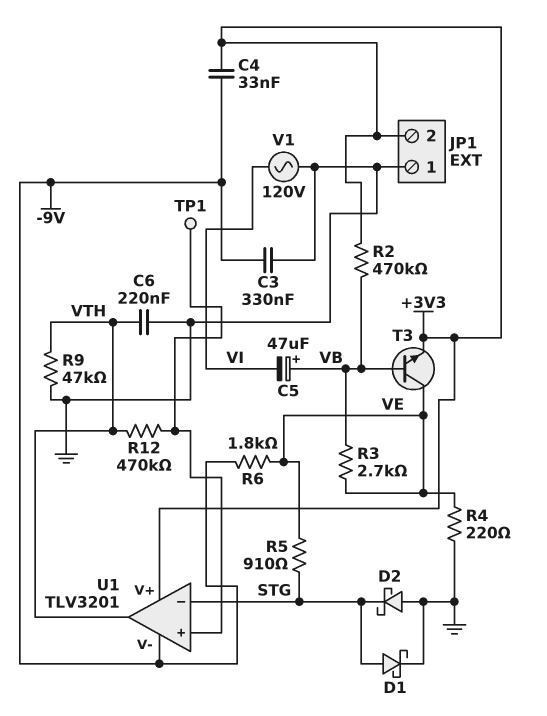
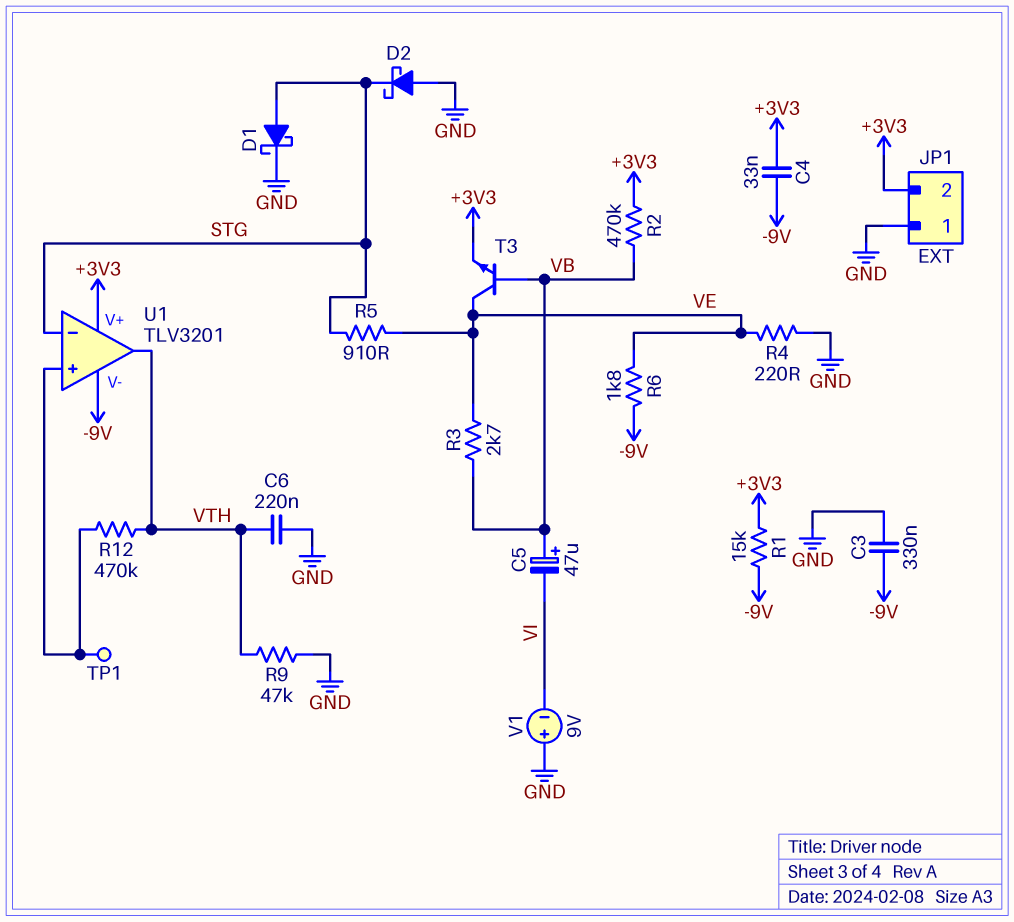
R1: none -> 15k (+3V3, -9V)
V1: AC 120V (GND, VI) -> 9V (plus GND, minus VI)

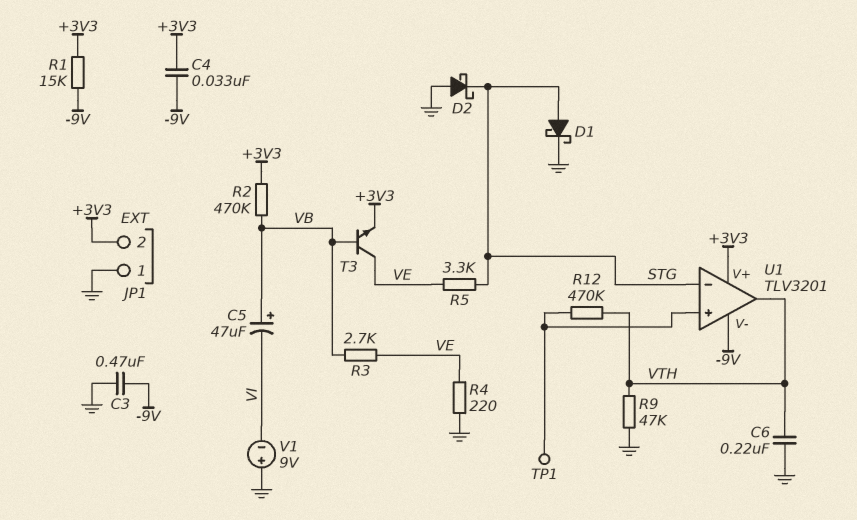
C3: 330nF (-9V, GND) -> 470nF (-9V, GND)
R5: 910 (STG, VE) -> 3.3k (STG, VE)
R6: 1.8k (-9V, VE) -> none

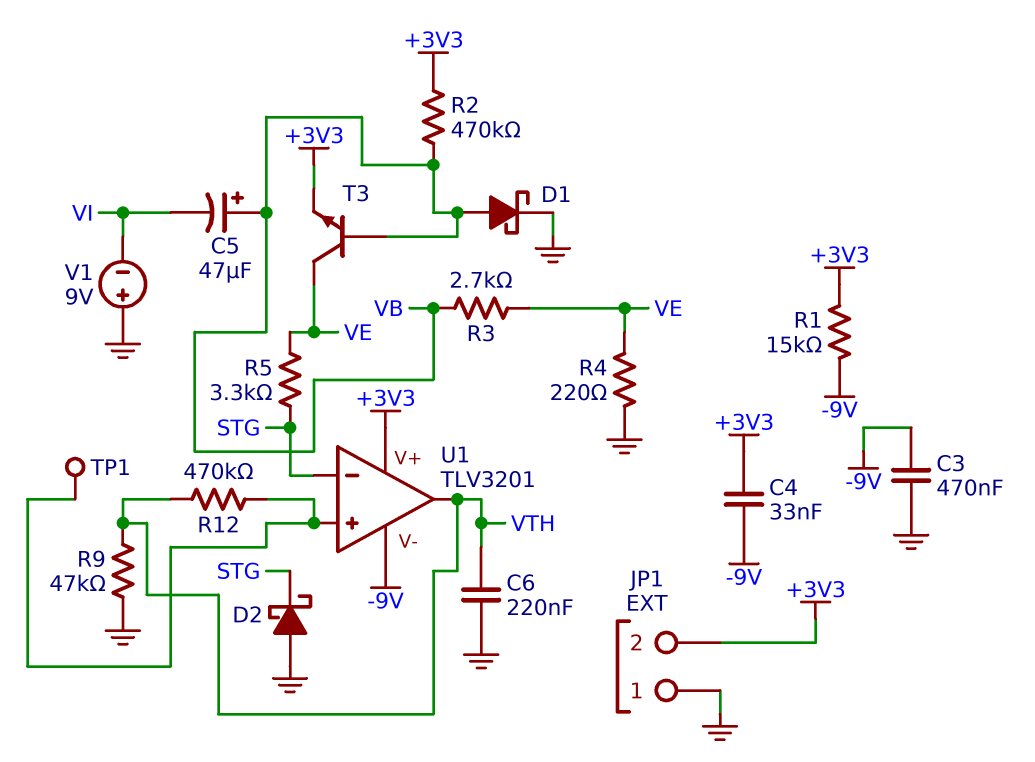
D1: schottky (A STG, K GND) -> schottky (A VB, K GND)

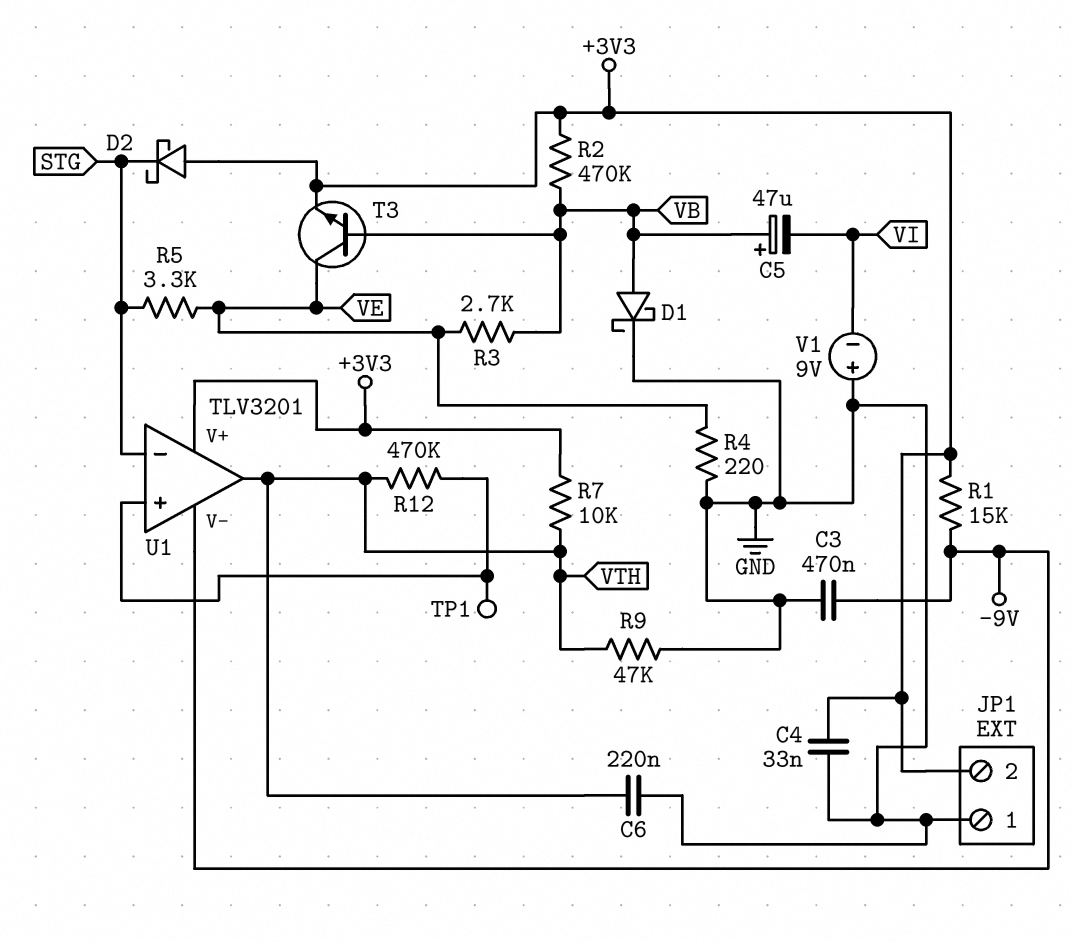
C4: 33nF (+3V3, -9V) -> 33nF (+3V3, GND)
D2: schottky (A GND, K STG) -> schottky (A +3V3, K STG)
R7: none -> 10k (+3V3, VTH)

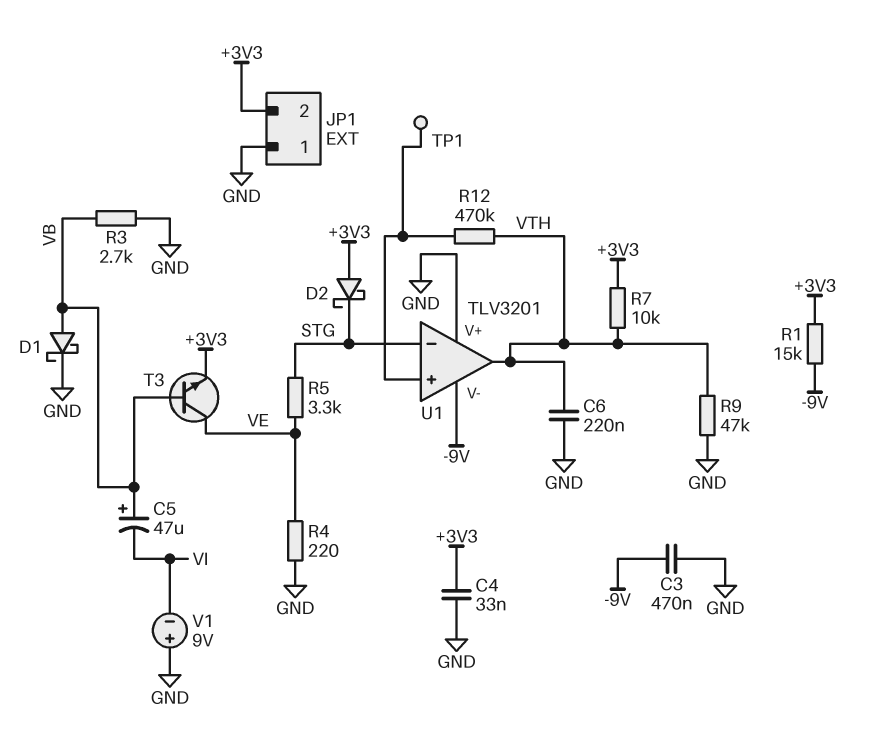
R2: 470k (+3V3, VB) -> none
R3: 2.7k (VB, VE) -> 2.7k (GND, VB)
U1 pin V+: +3V3 -> GND

